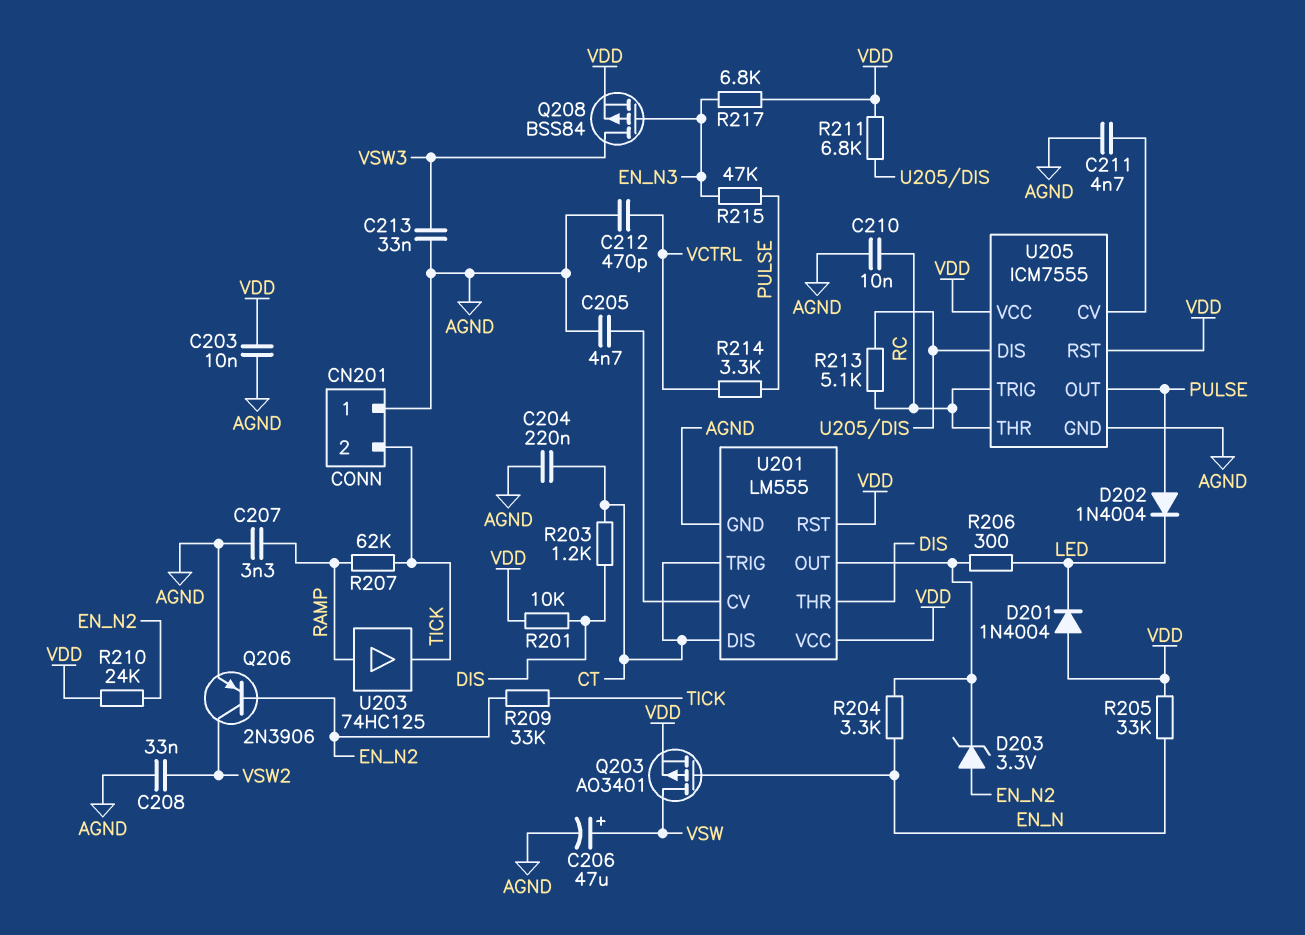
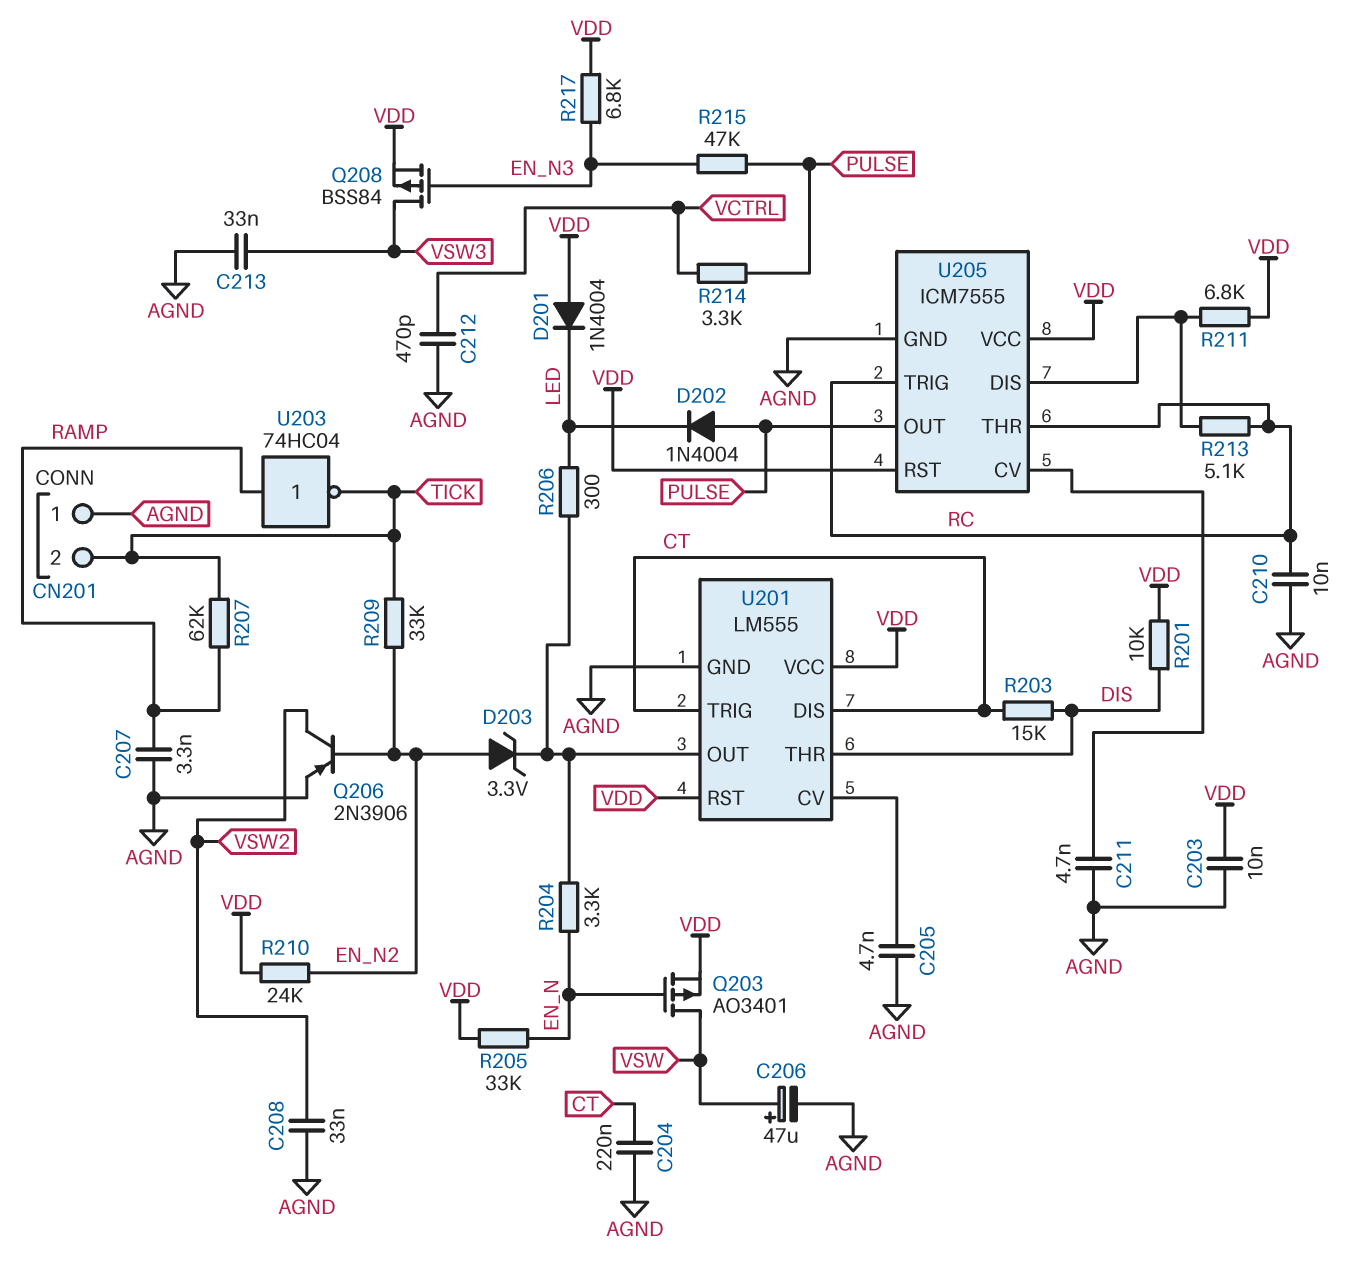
R203: 1.2k (CT, DIS) -> 15k (CT, DIS)
U203: buffer 74HC125 (in RAMP, out TICK) -> NOT 74HC04 (in RAMP, out TICK)

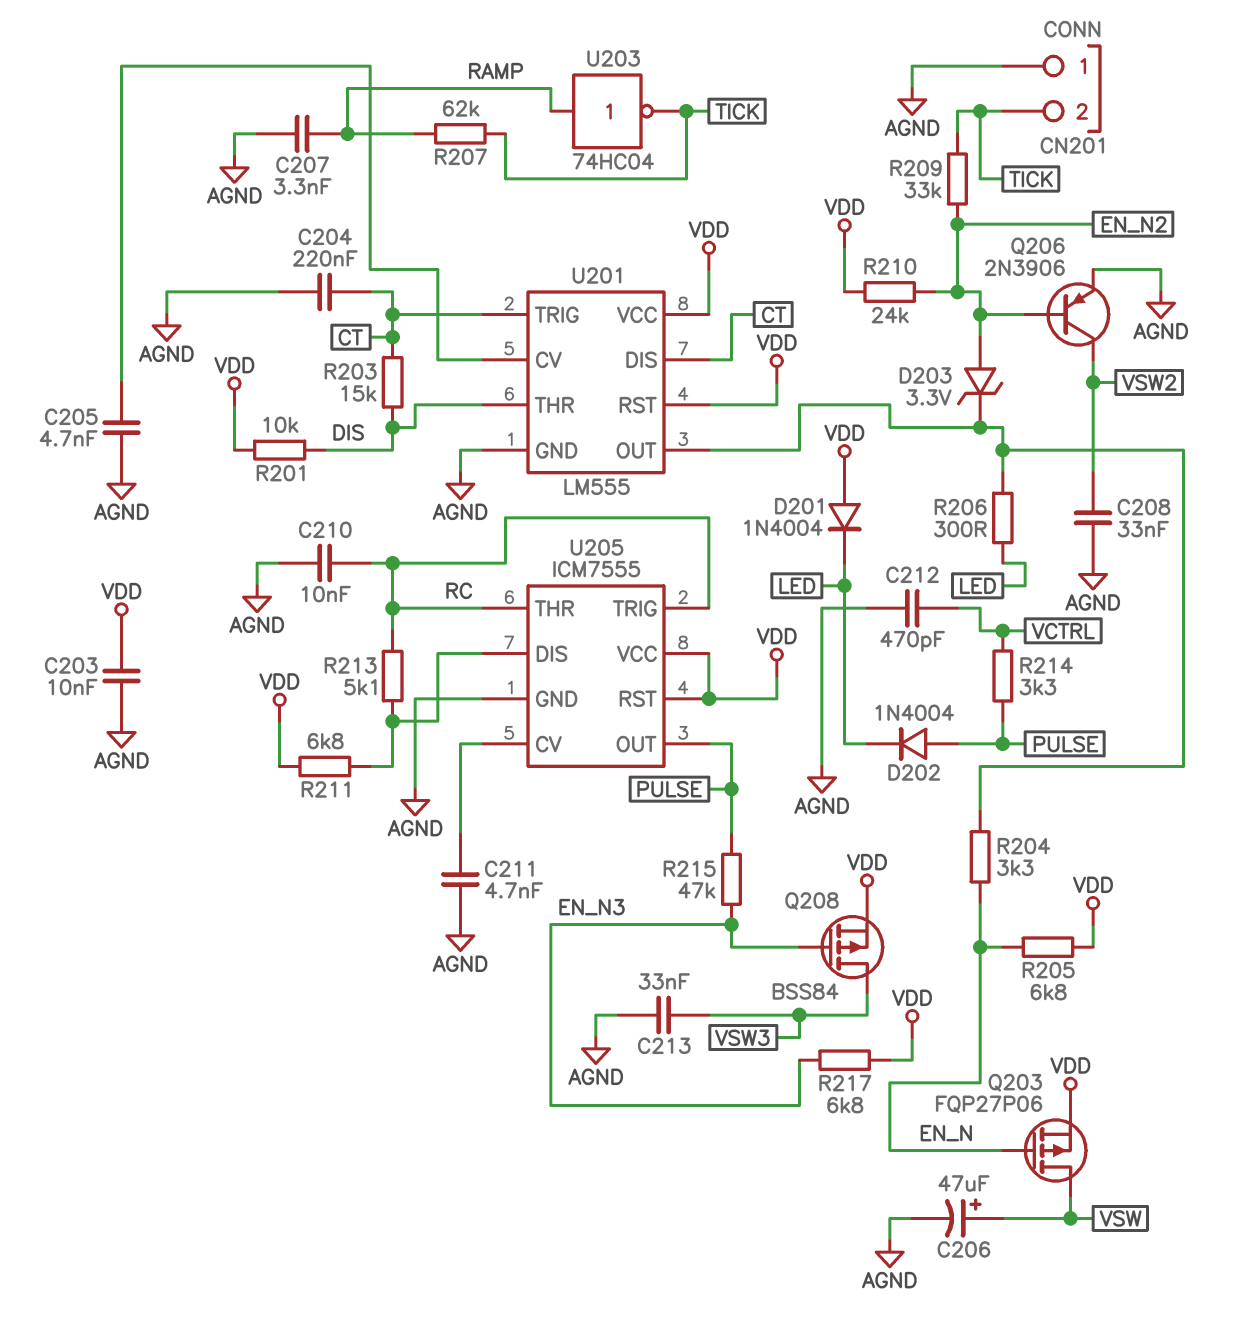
Q203: PMOS AO3401 (G EN_N, D VSW, S VDD) -> PMOS FQP27P06 (G EN_N, D VSW, S VDD)
R205: 33k (EN_N, VDD) -> 6.8k (EN_N, VDD)

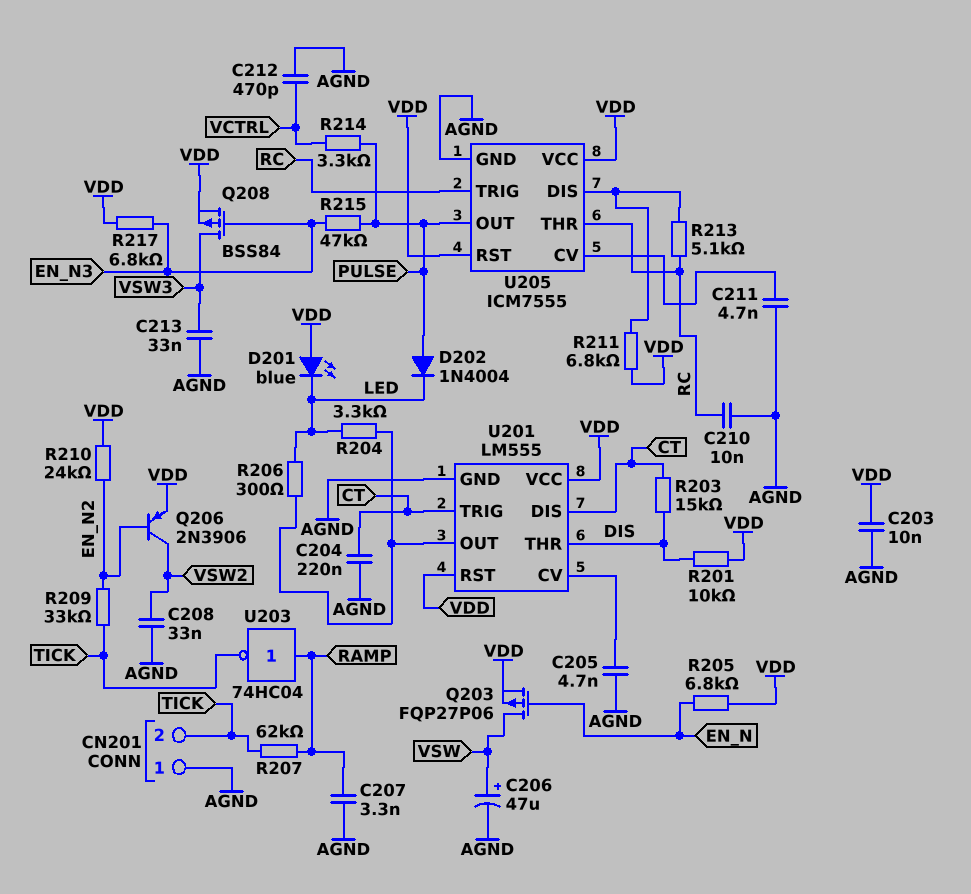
D201: diode 1N4004 (A VDD, K LED) -> LED blue (A VDD, K LED)
D203: zener 3.3V (A EN_N2, K U201/OUT) -> none
Q206: PNP 2N3906 (B EN_N2, C VSW2, E AGND) -> PNP 2N3906 (B EN_N2, C VSW2, E VDD)
R204: 3.3k (EN_N, U201/OUT) -> 3.3k (LED, U201/OUT)

